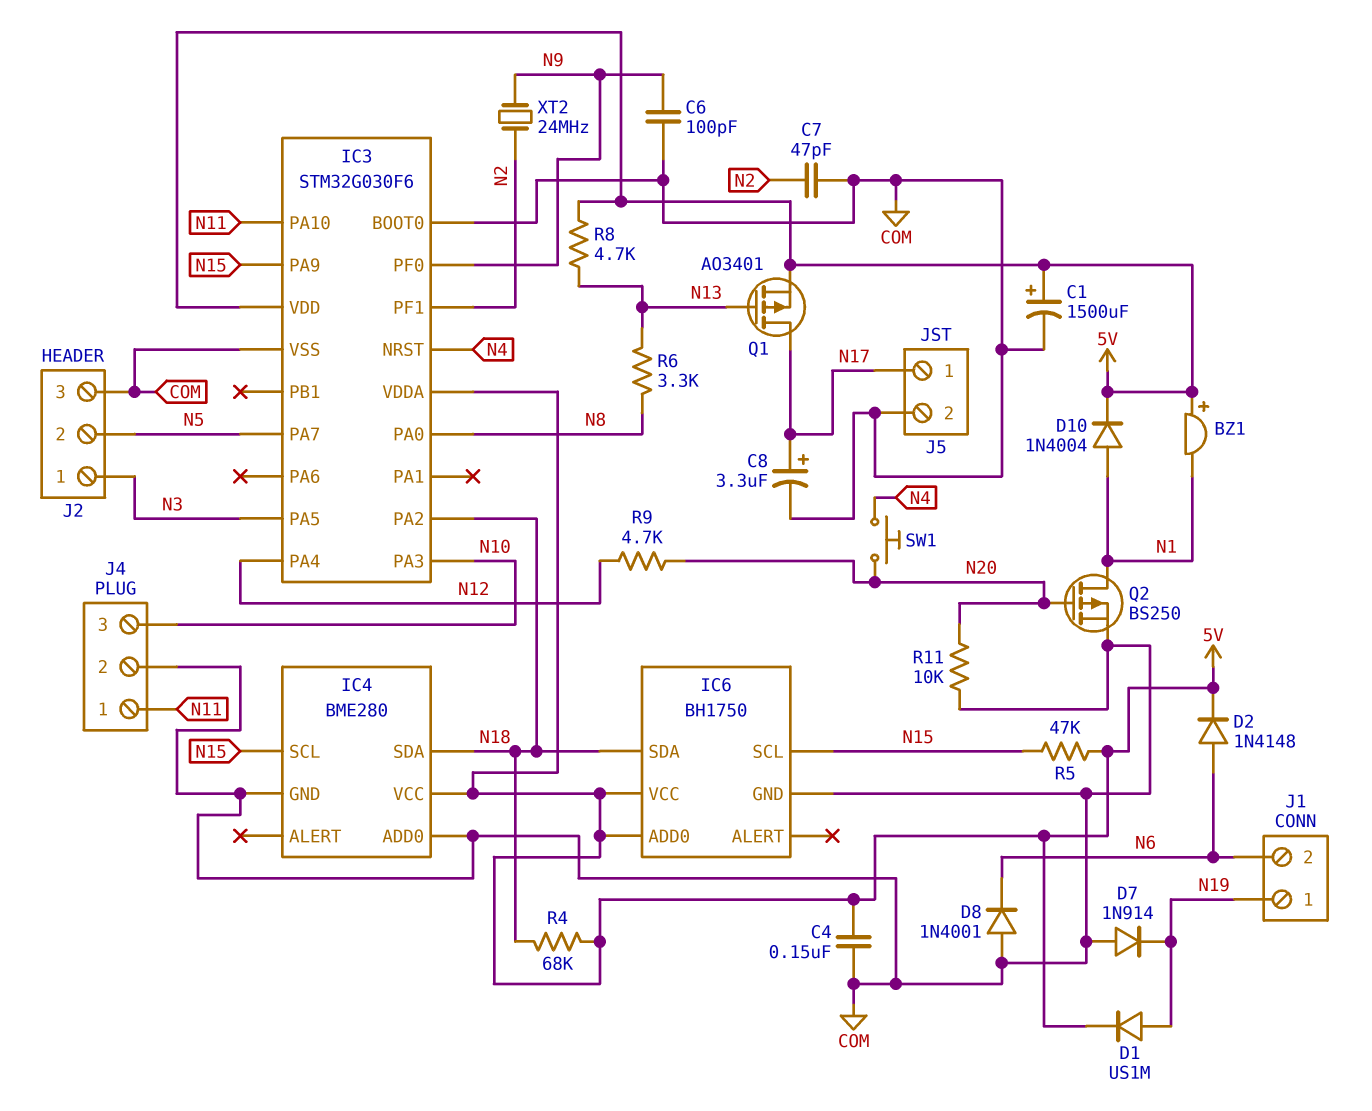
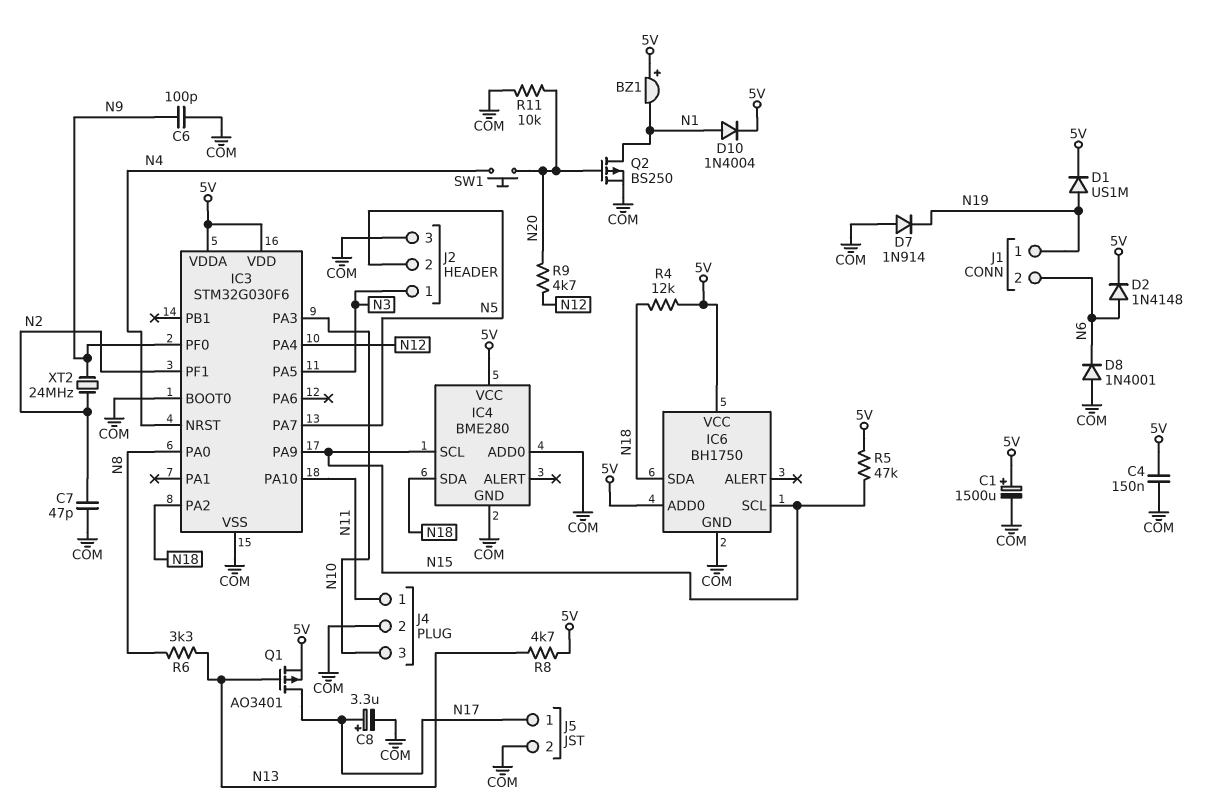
R4: 68k (5V, N18) -> 12k (5V, N18)

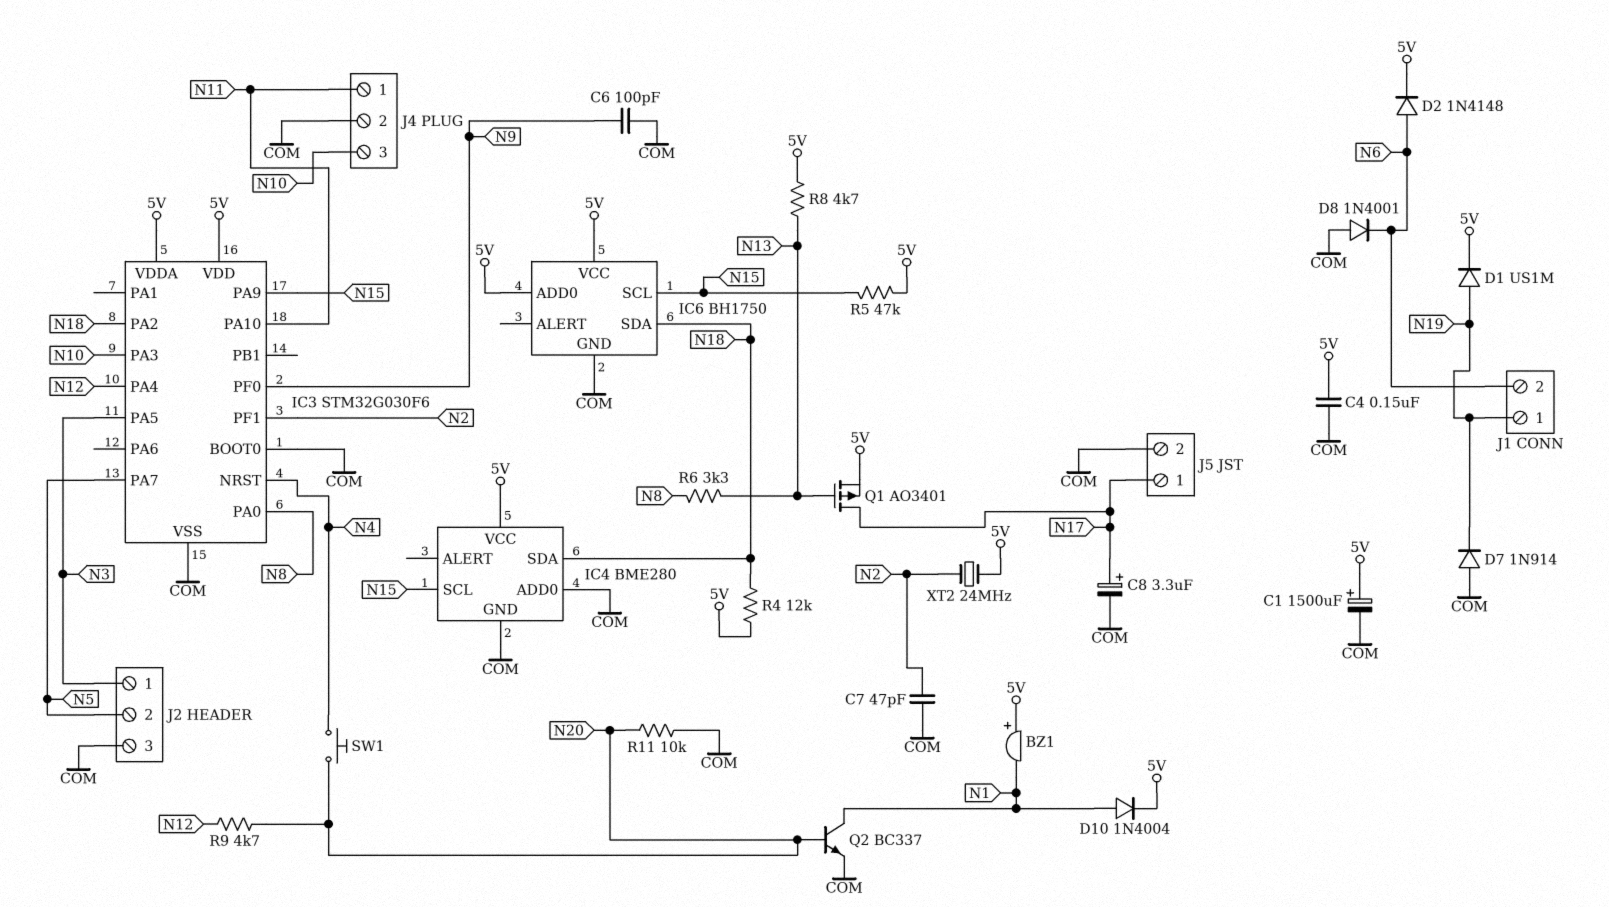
Q2: PMOS BS250 (G N20, D N1, S COM) -> NPN BC337 (B N20, C N1, E COM)
XT2: 24MHz (N2, N9) -> 24MHz (5V, N2)

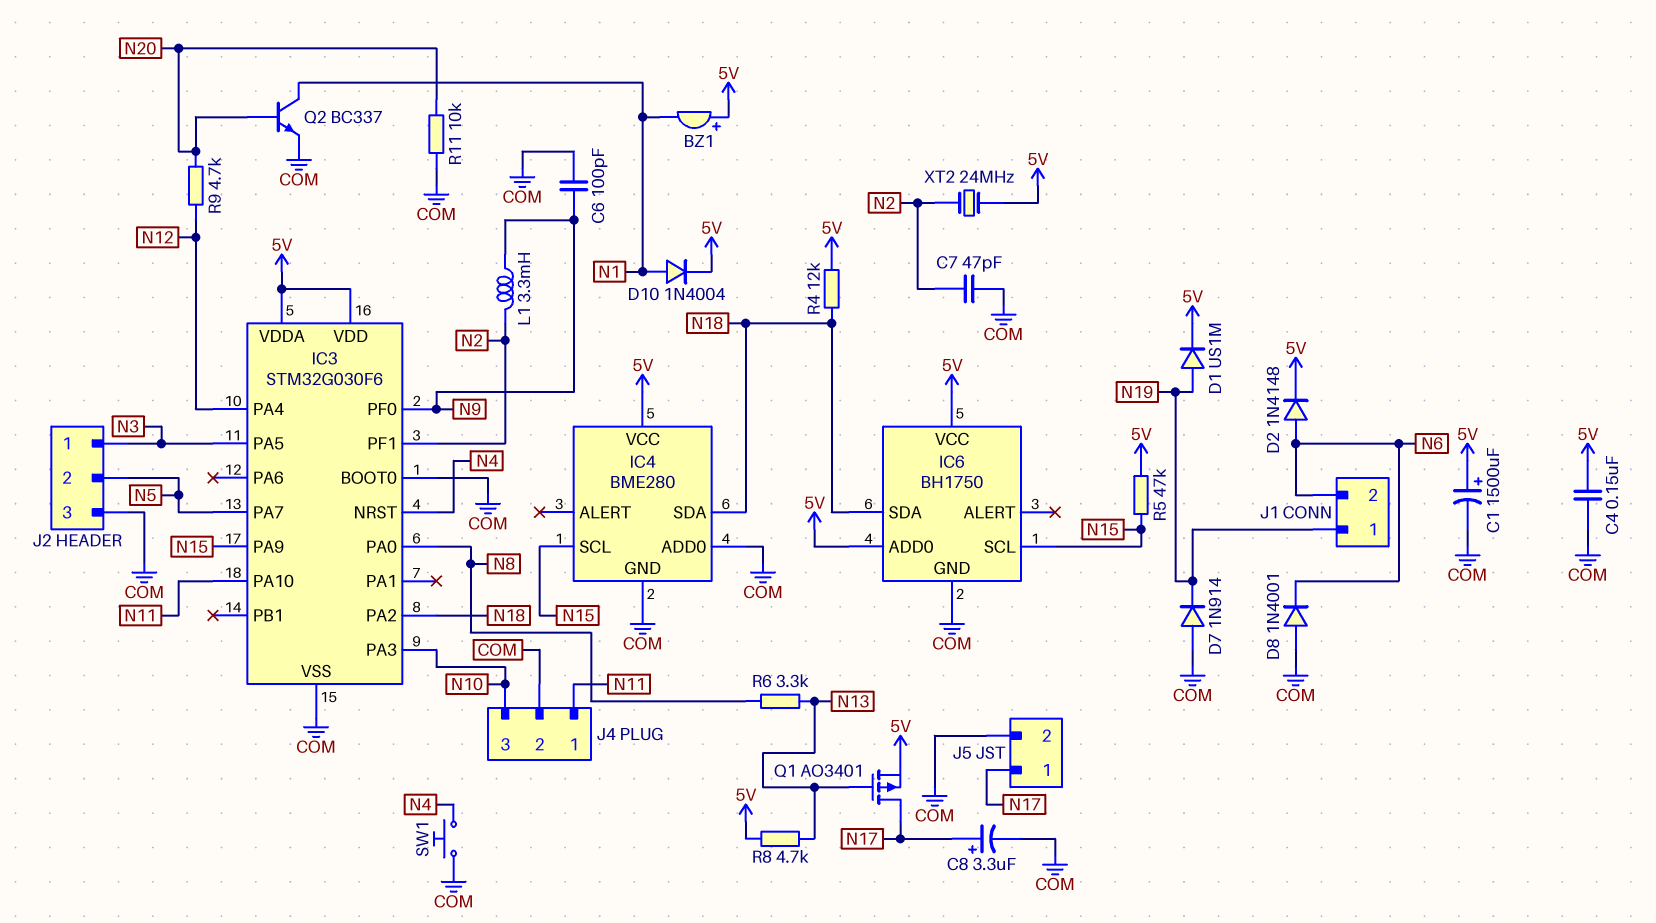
L1: none -> 3.3mH (N2, N9)
SW1: button (N4, N20) -> button (COM, N4)

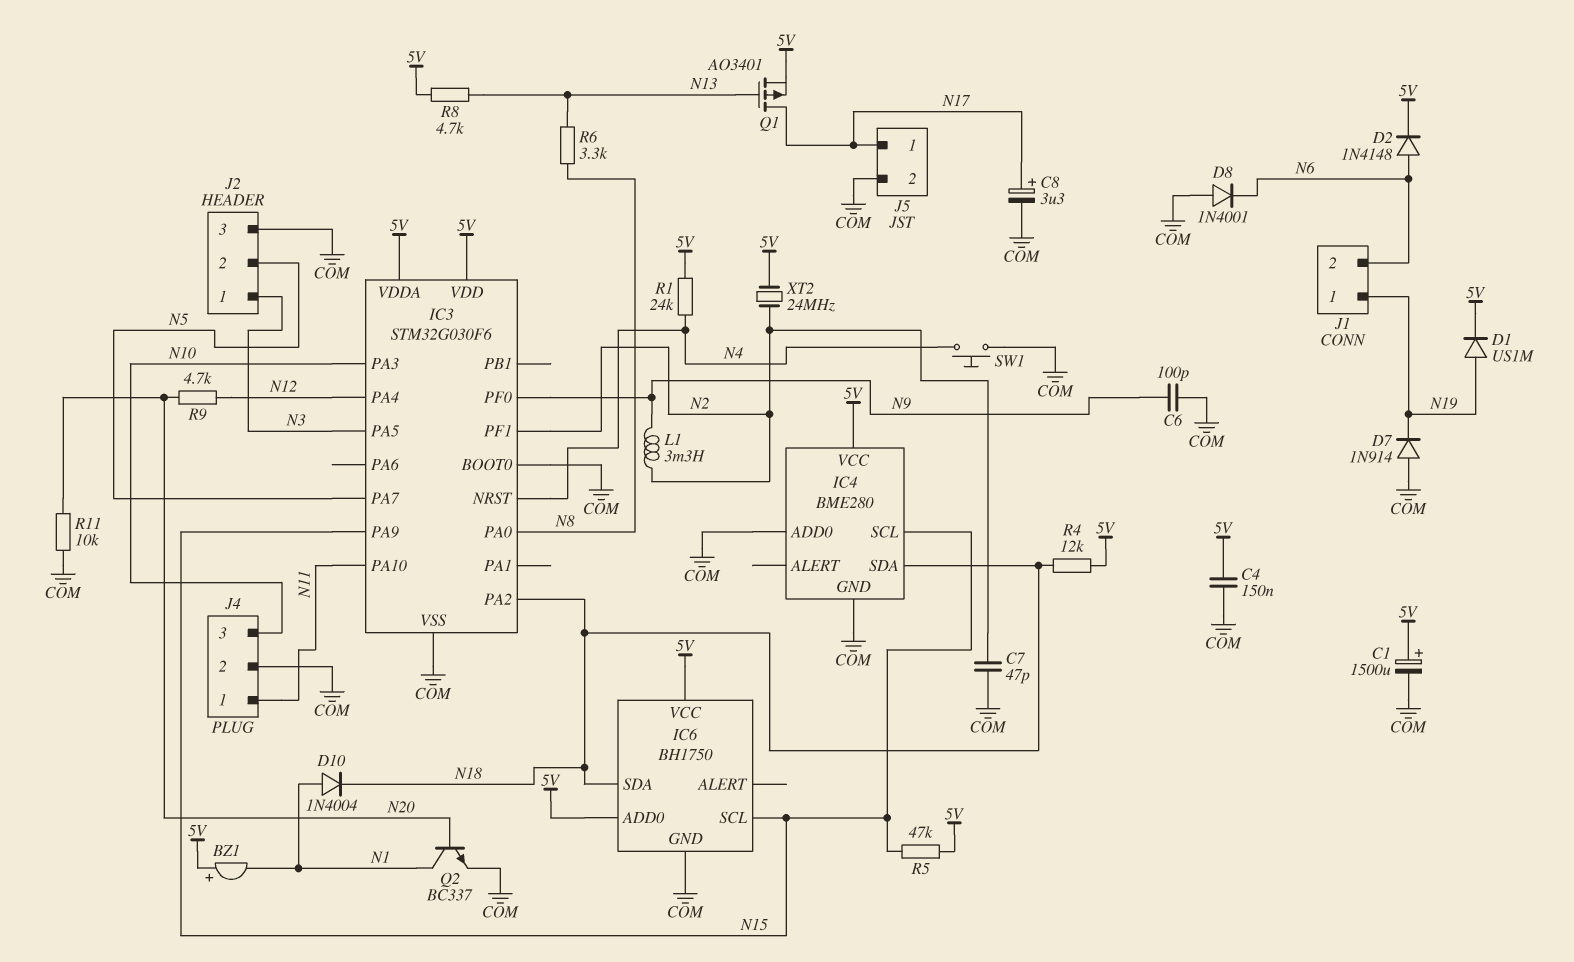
D10: diode 1N4004 (A N1, K 5V) -> diode 1N4004 (A N1, K N18)
R1: none -> 24k (5V, N4)

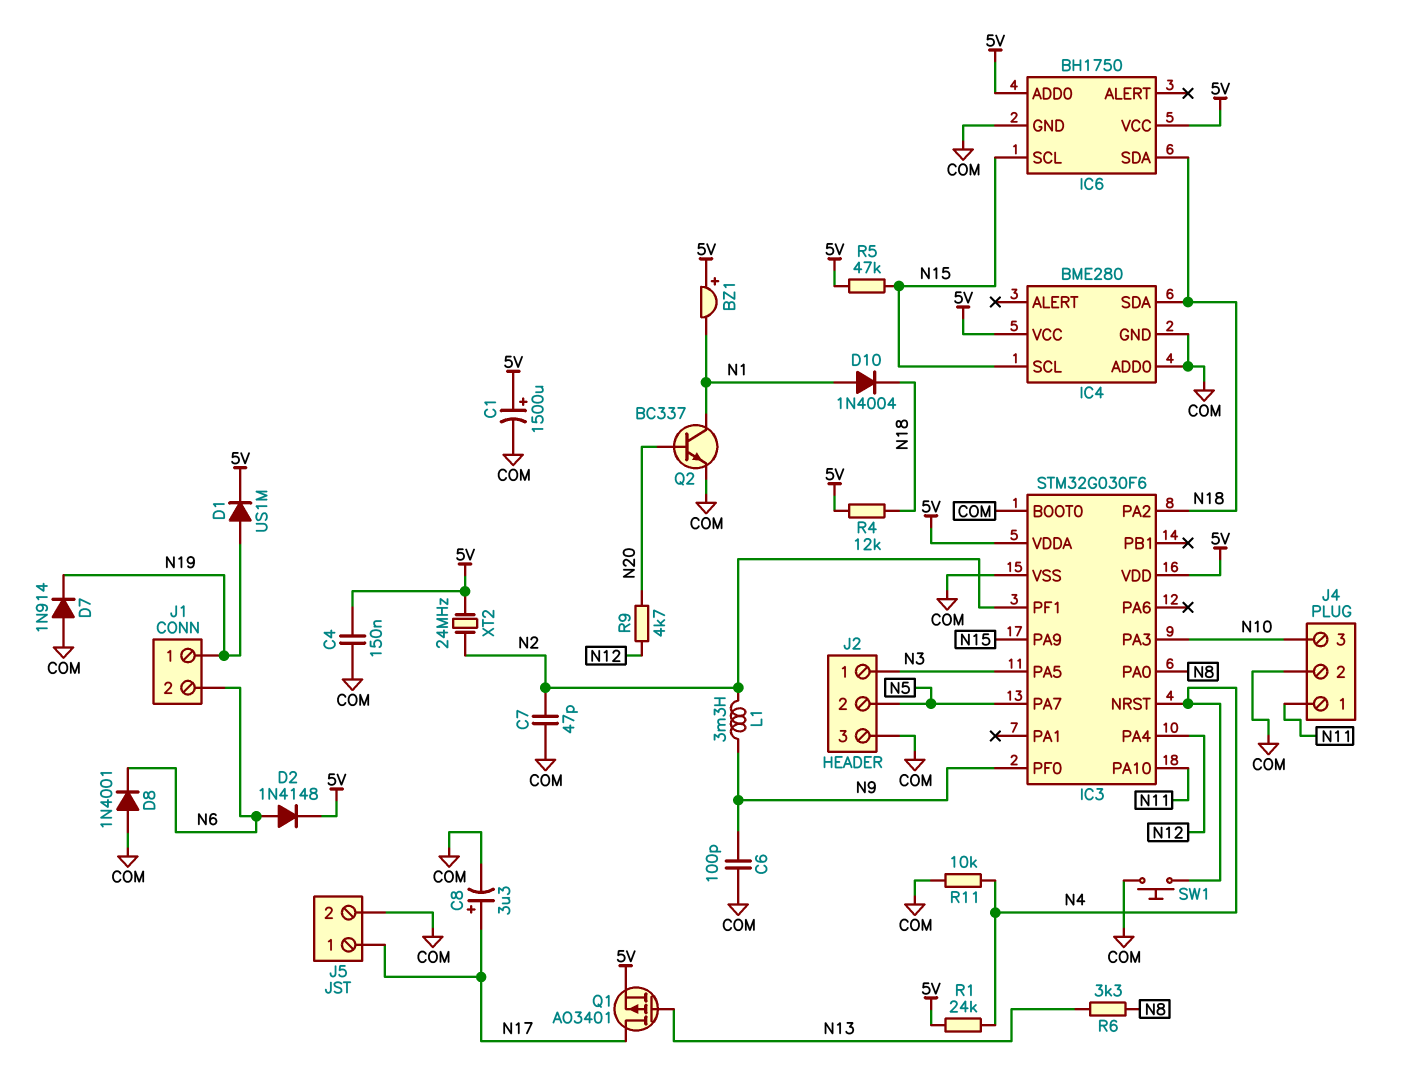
R8: 4.7k (5V, N13) -> none
R11: 10k (COM, N20) -> 10k (COM, N4)

